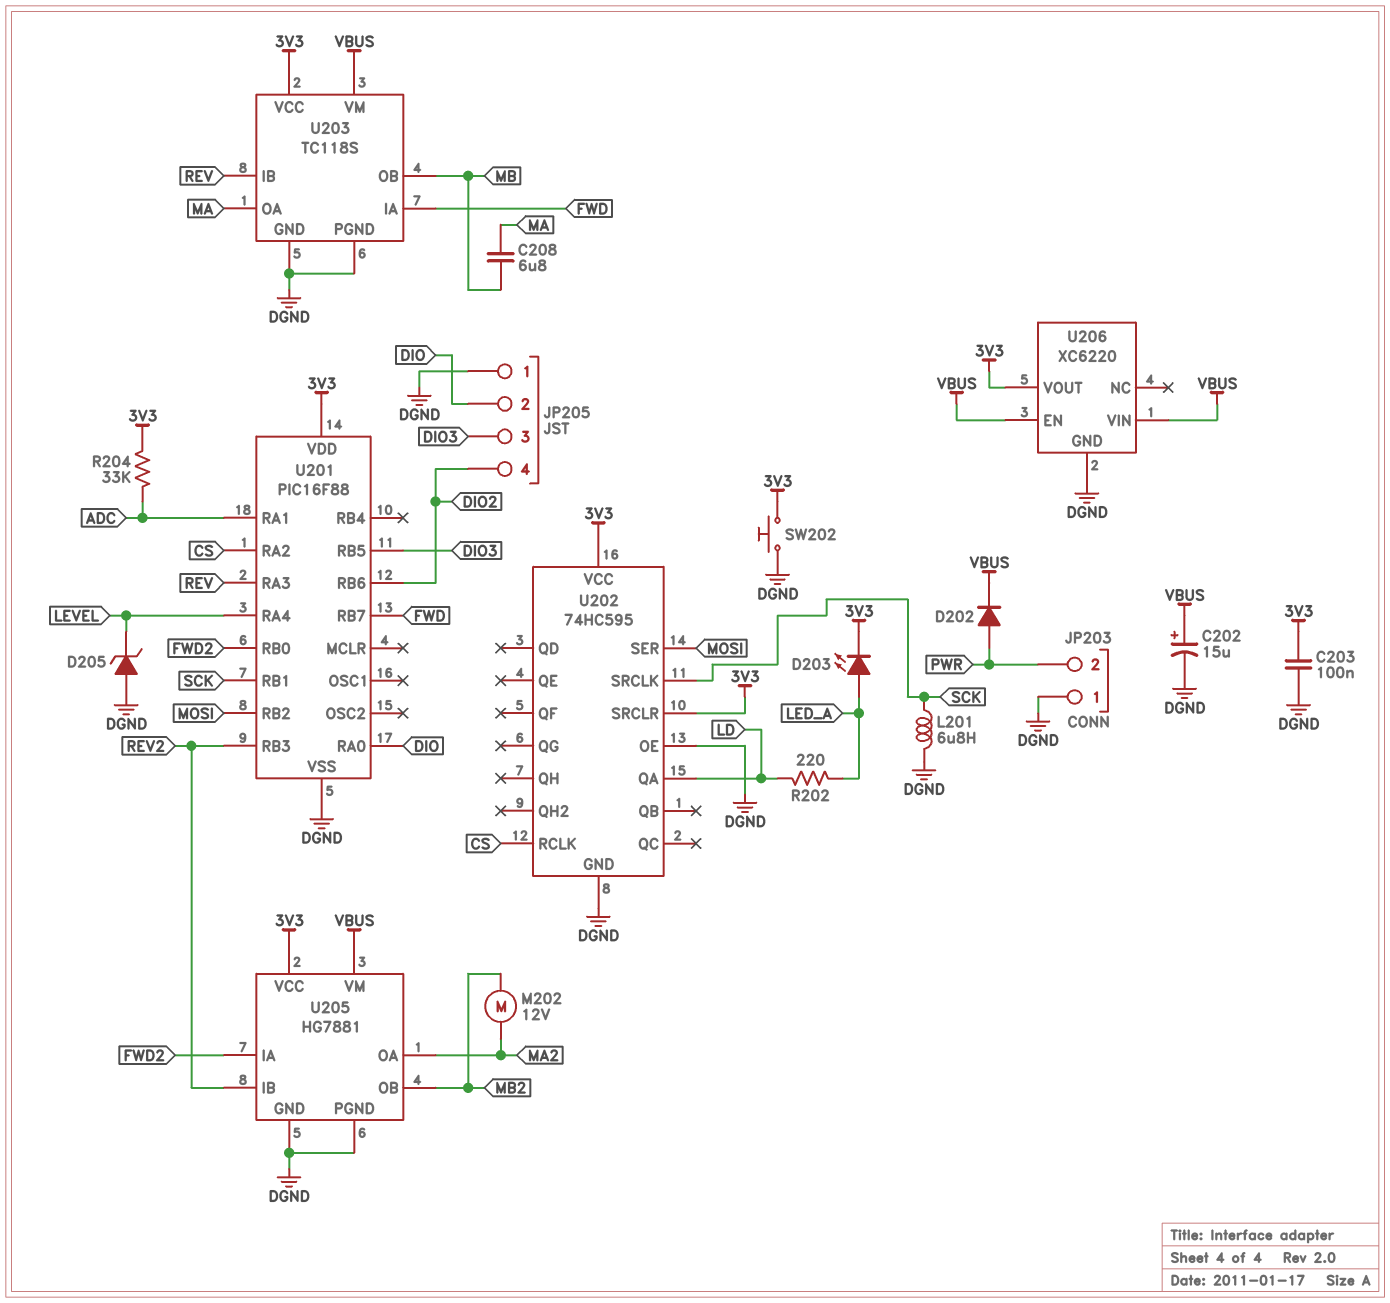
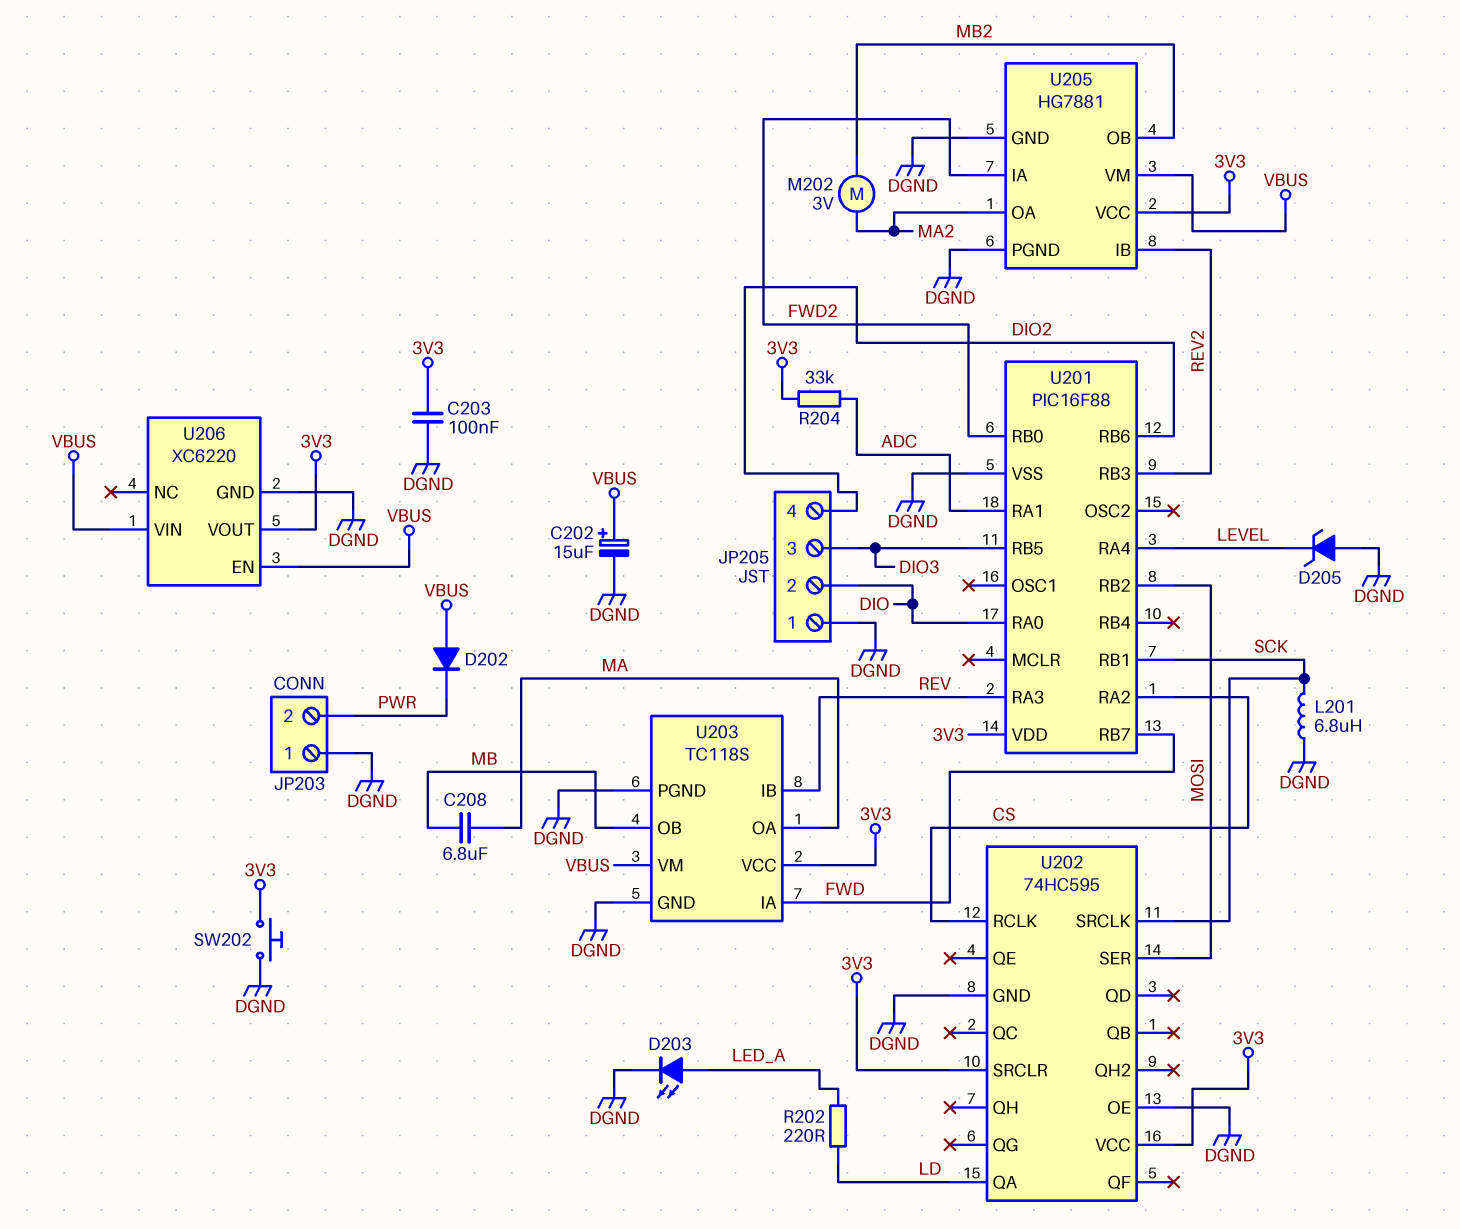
D202: diode (A PWR, K VBUS) -> diode (A VBUS, K PWR)
D203: LED (A LED_A, K 3V3) -> LED (A LED_A, K DGND)
M202: motor 12V (MA2, MB2) -> motor 3V (MA2, MB2)

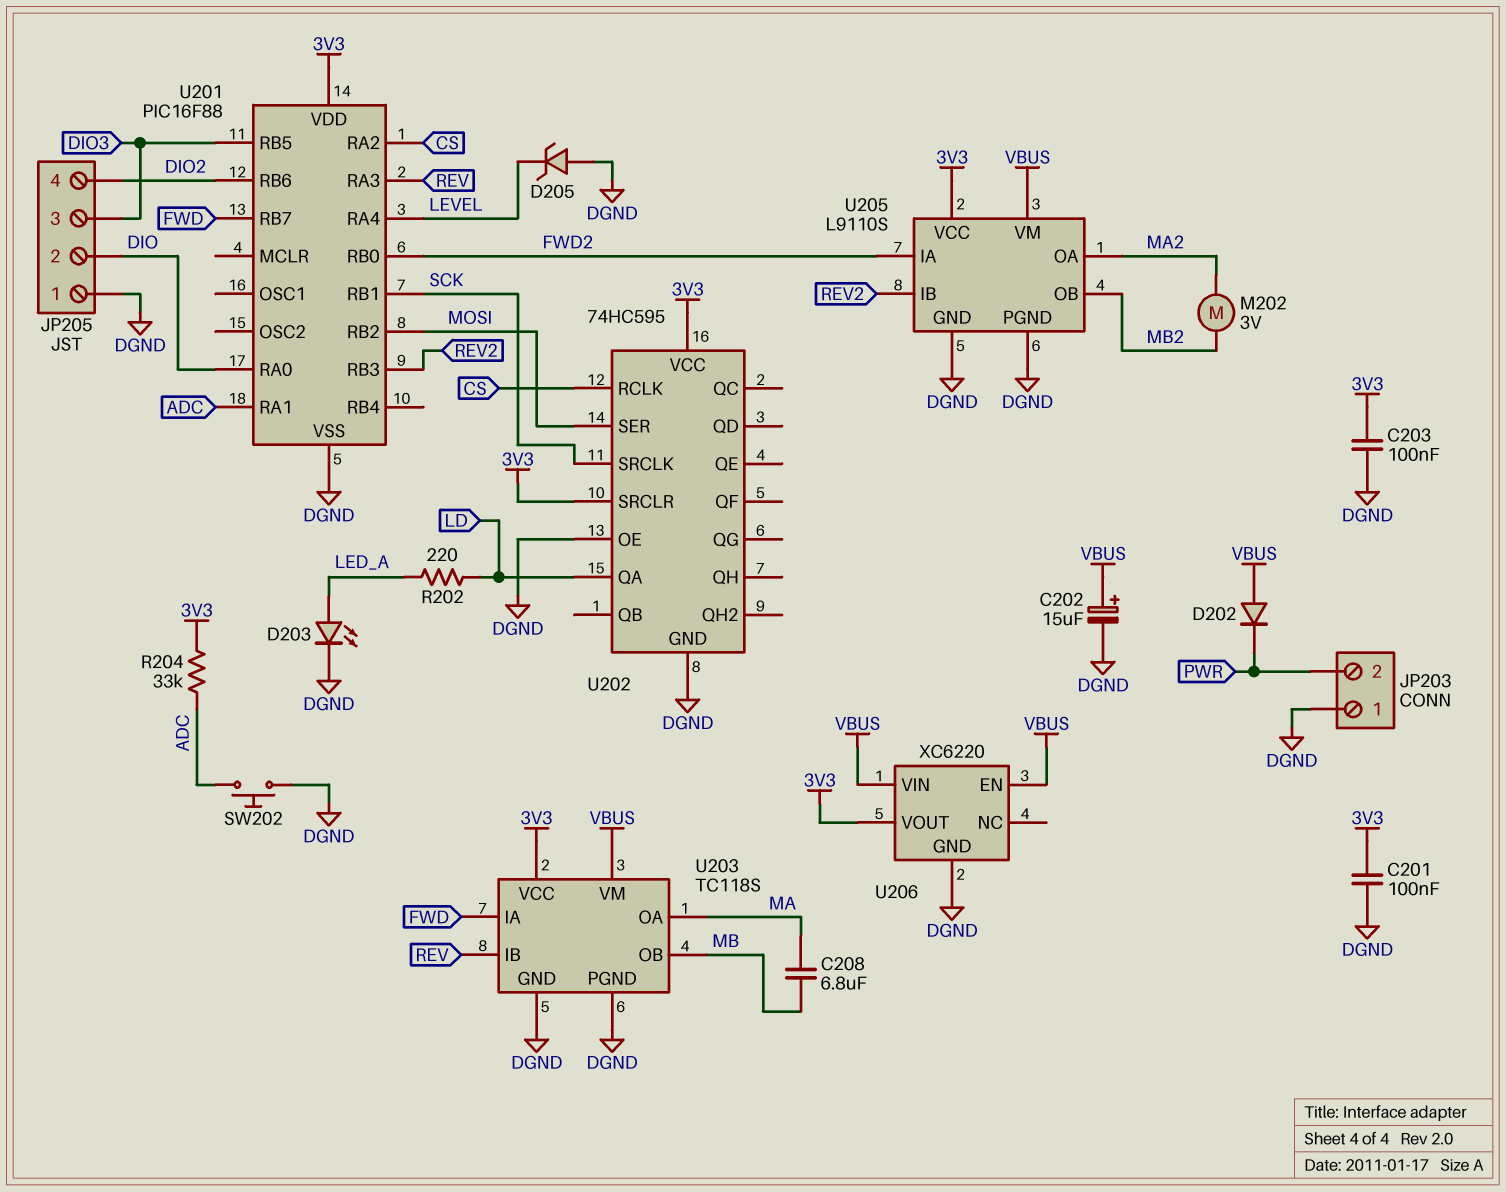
C201: none -> 100nF (3V3, DGND)
L201: 6.8uH (DGND, SCK) -> none
SW202: button (3V3, DGND) -> button (ADC, DGND)
U205: HG7881 -> L9110S

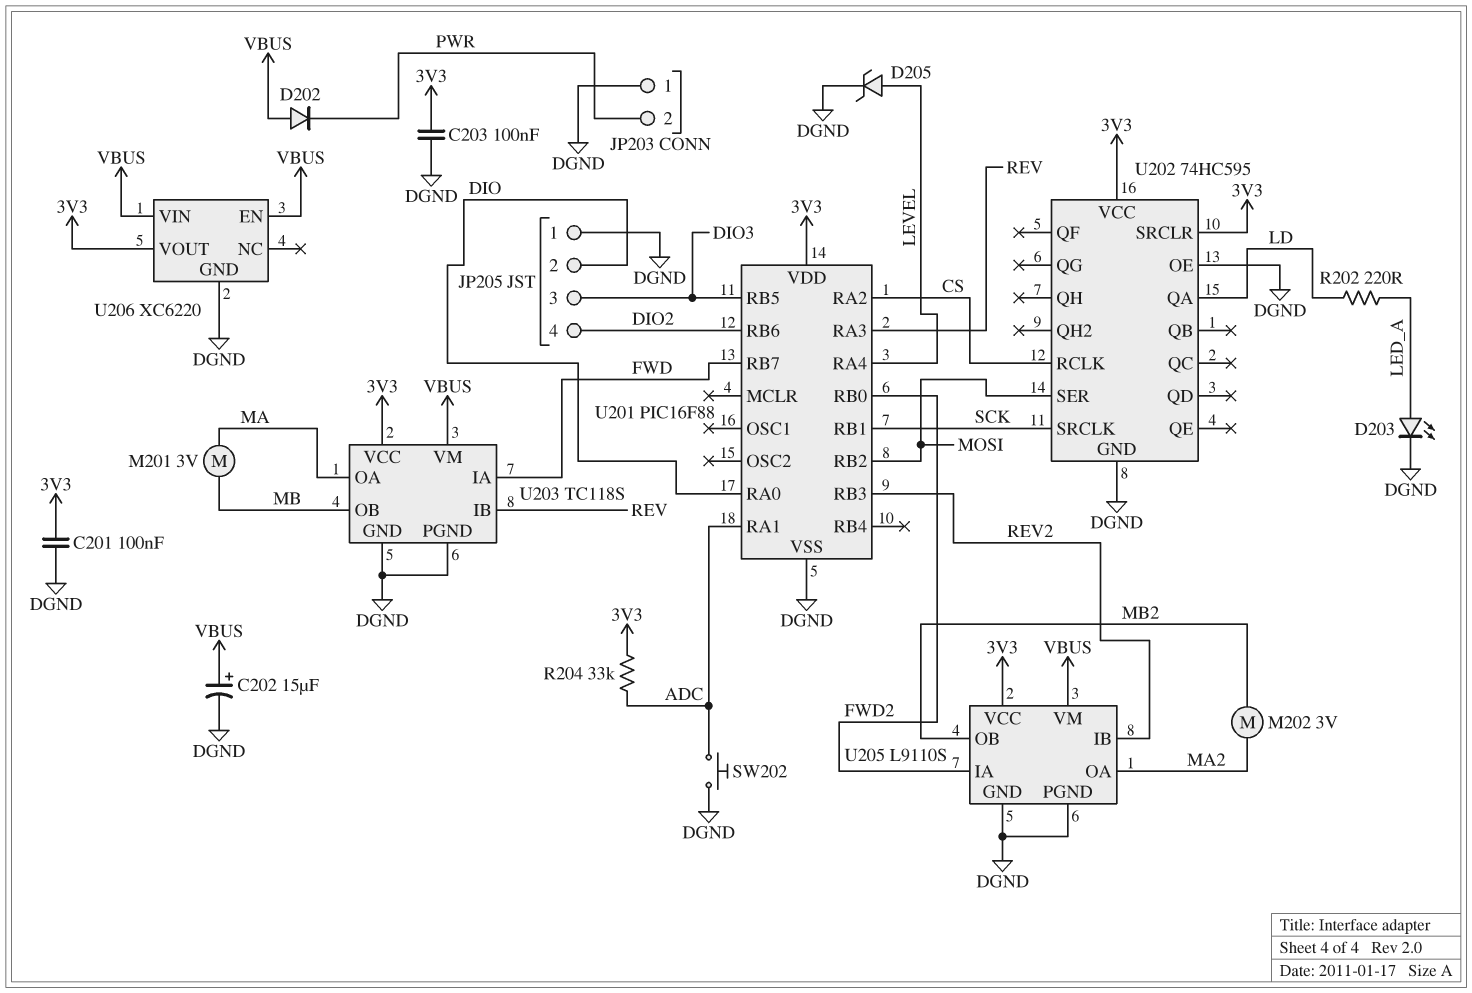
C208: 6.8uF (MA, MB) -> none
D205: zener (A DGND, K LEVEL) -> zener (A LEVEL, K DGND)
M201: none -> motor 3V (MA, MB)

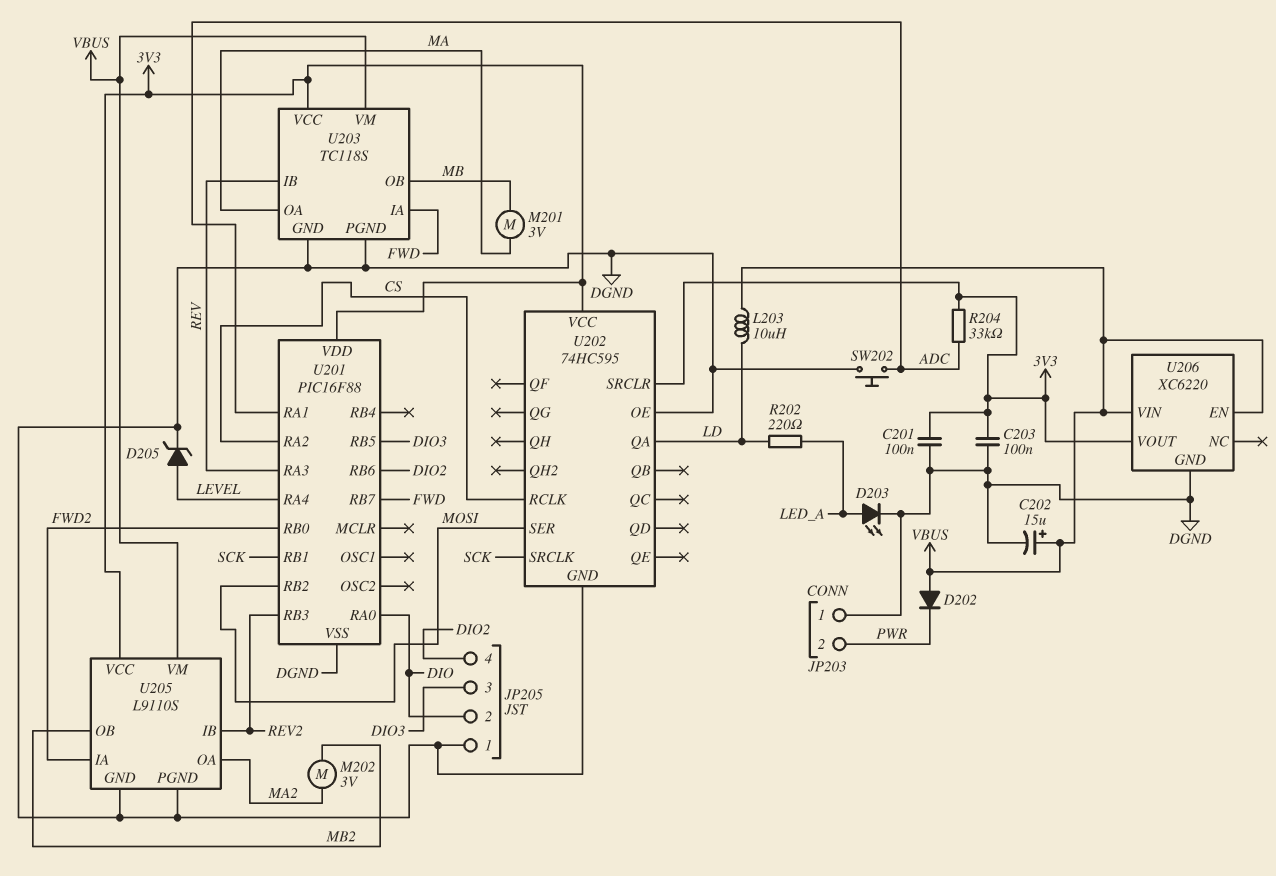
L203: none -> 10uH (LD, VBUS)

